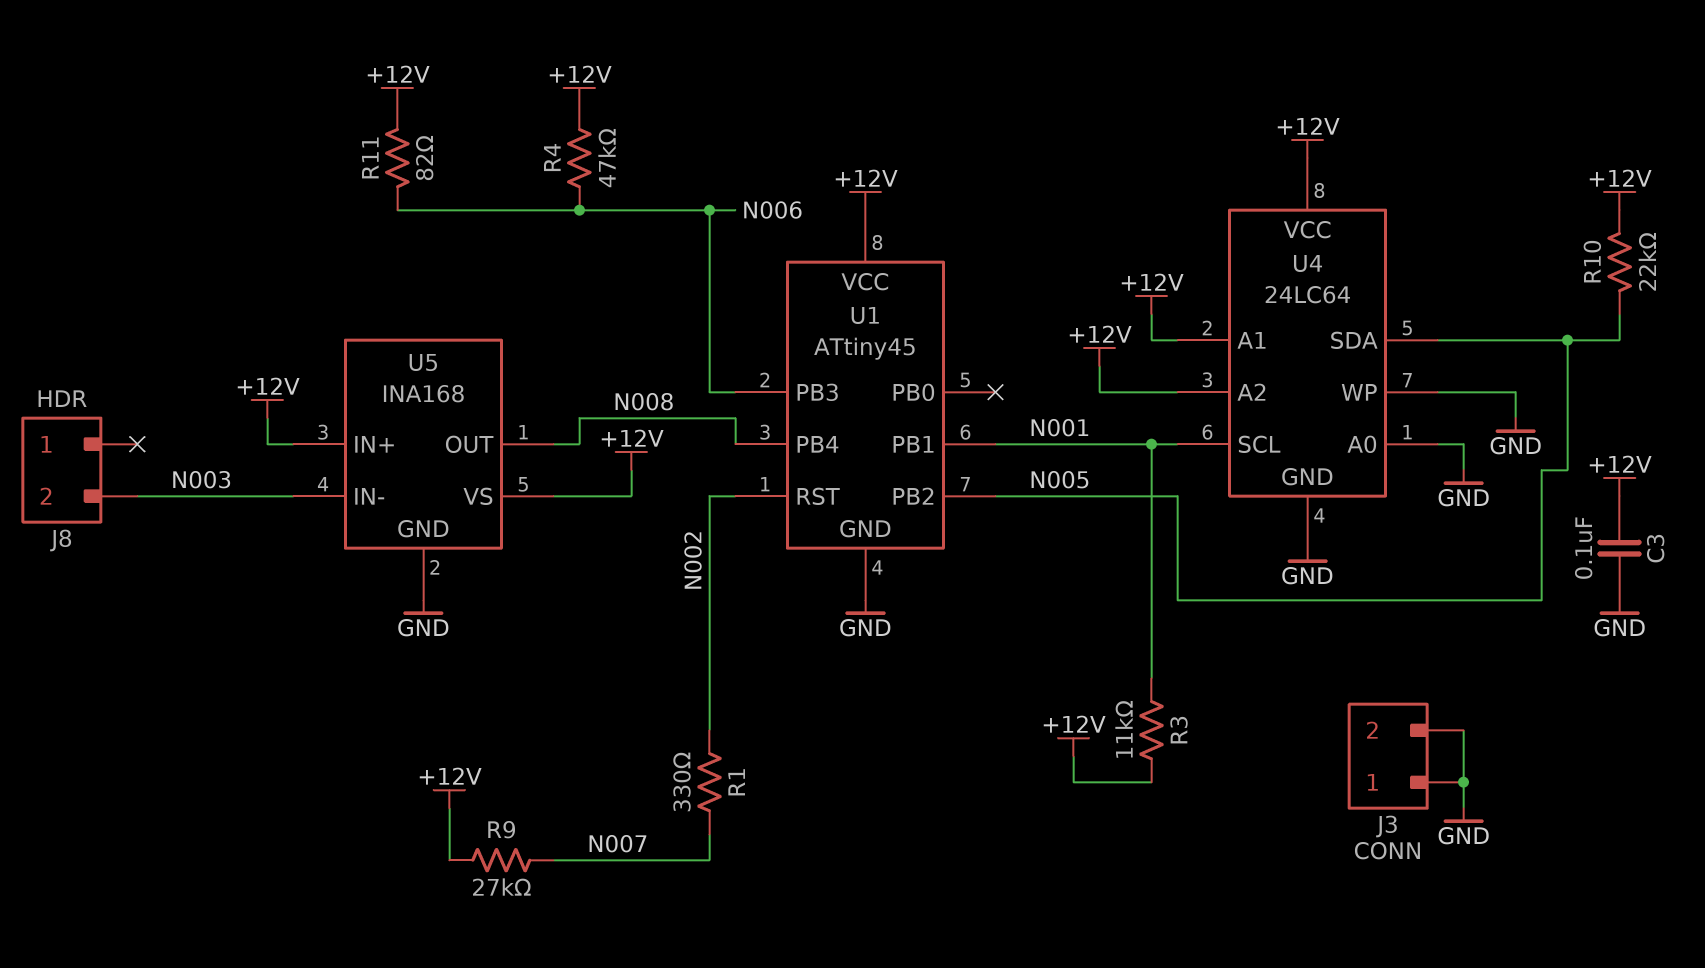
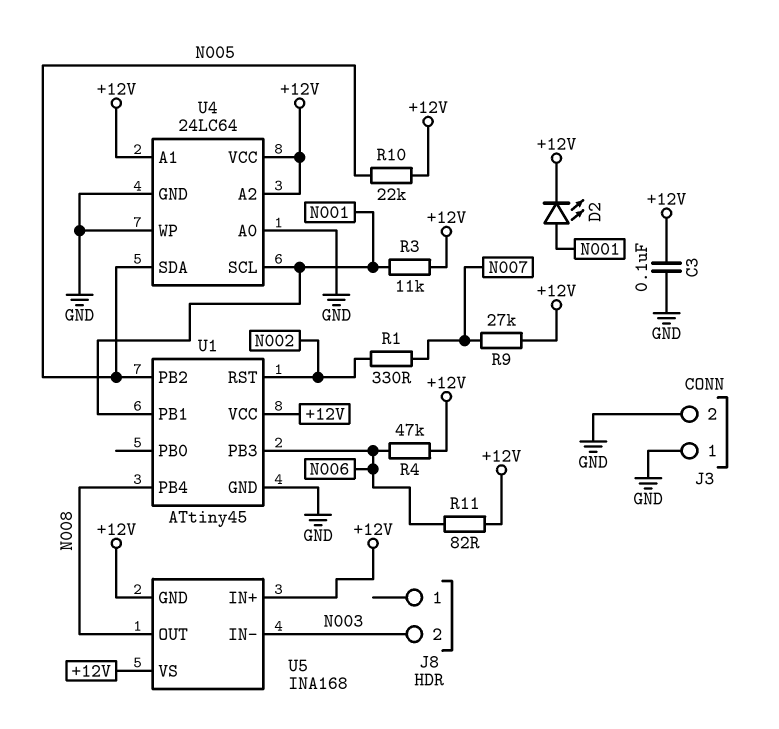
D2: none -> LED (A N001, K +12V)
U5 pin GND: GND -> +12V

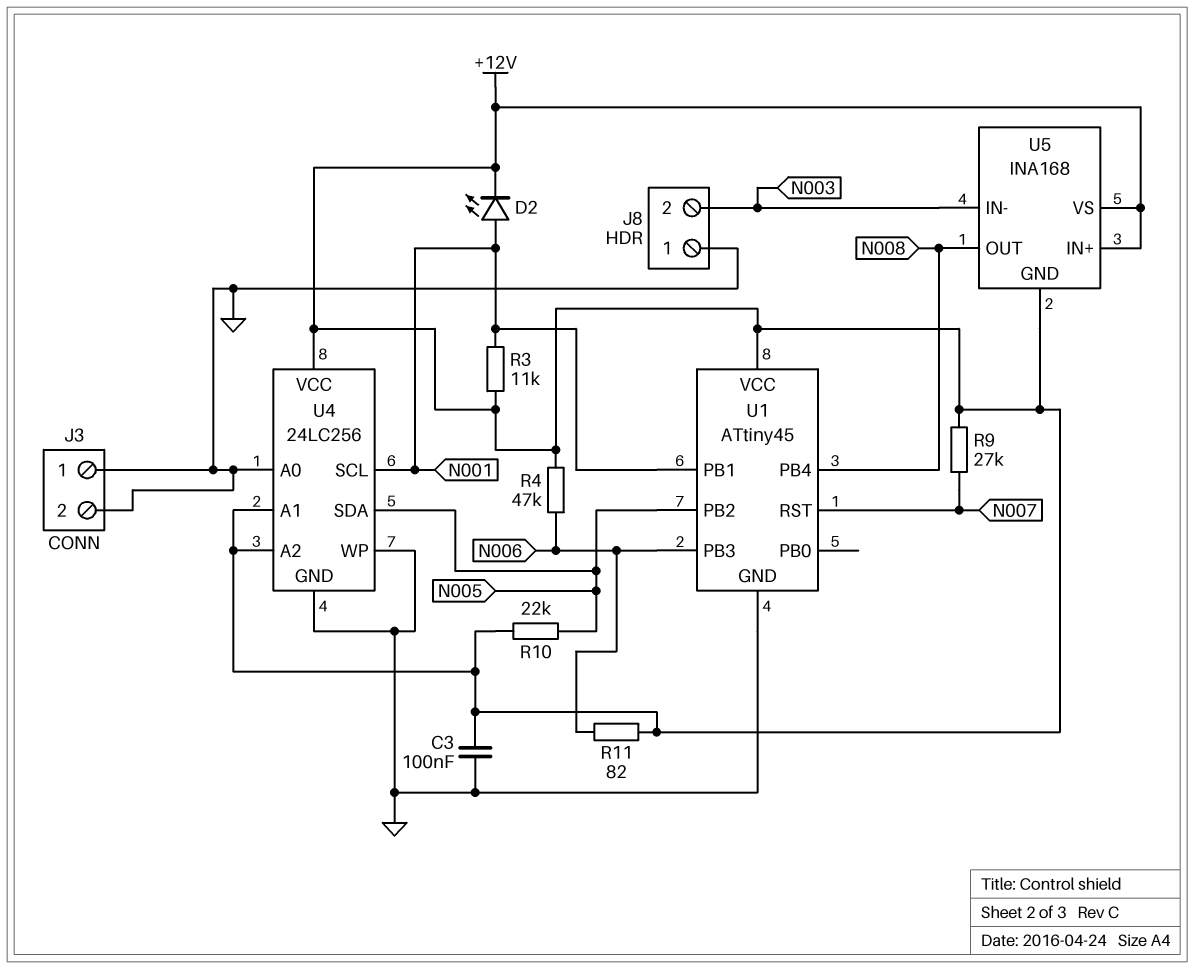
J8 pin 1: none -> GND
R1: 330 (N002, N007) -> none
U1 pin RST: N002 -> N007
U4: 24LC64 -> 24LC256

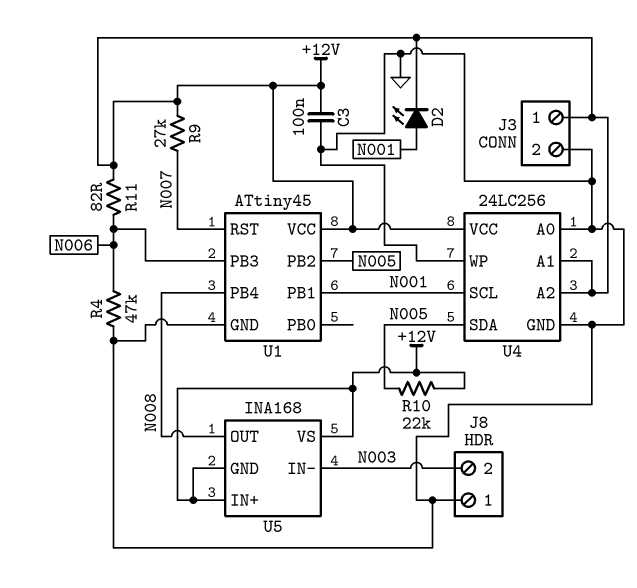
J3 pin 1: GND -> +12V
R3: 11k (+12V, N001) -> none
R4: 47k (+12V, N006) -> 47k (GND, N006)

